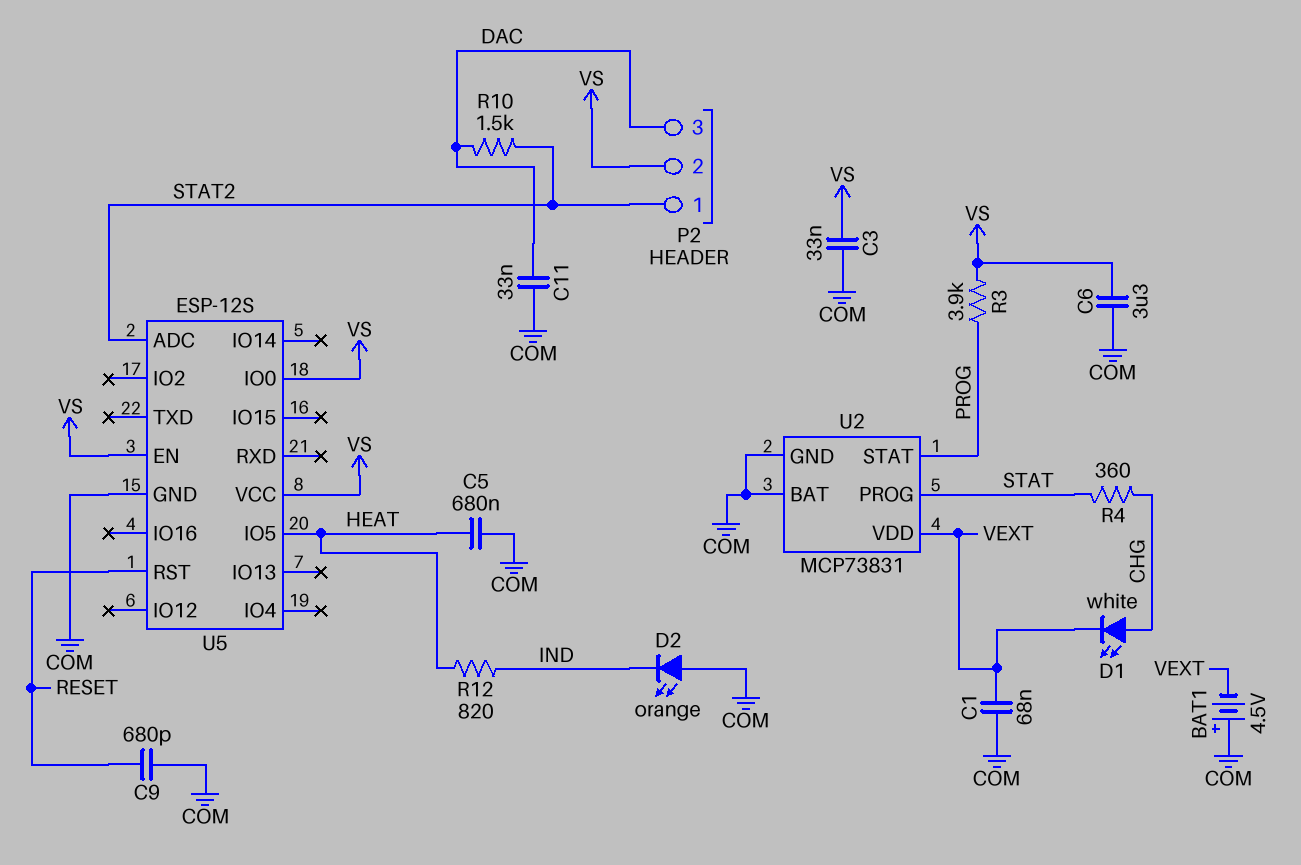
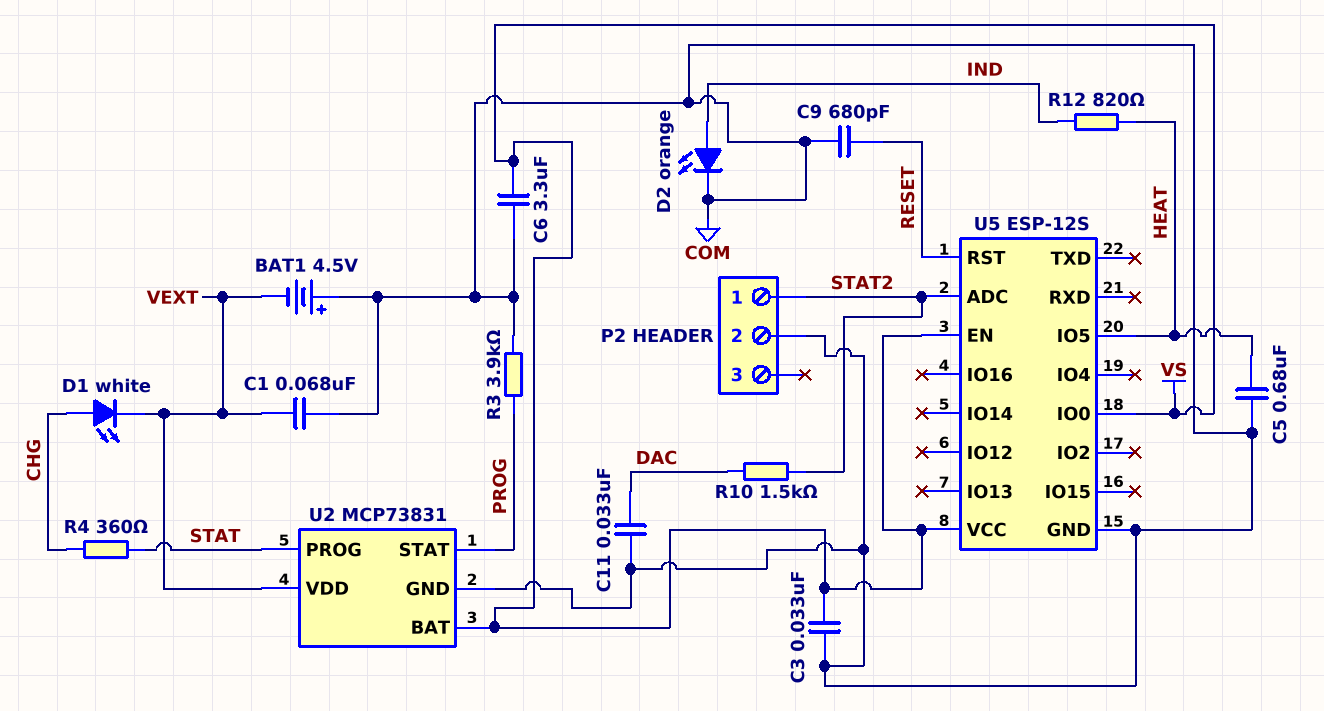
D2: LED orange (A COM, K IND) -> LED orange (A IND, K COM)
P2 pin 2: VS -> COM
P2 pin 3: DAC -> none
R3: 3.9k (PROG, VS) -> 3.9k (COM, PROG)
U2 pin BAT: COM -> VS

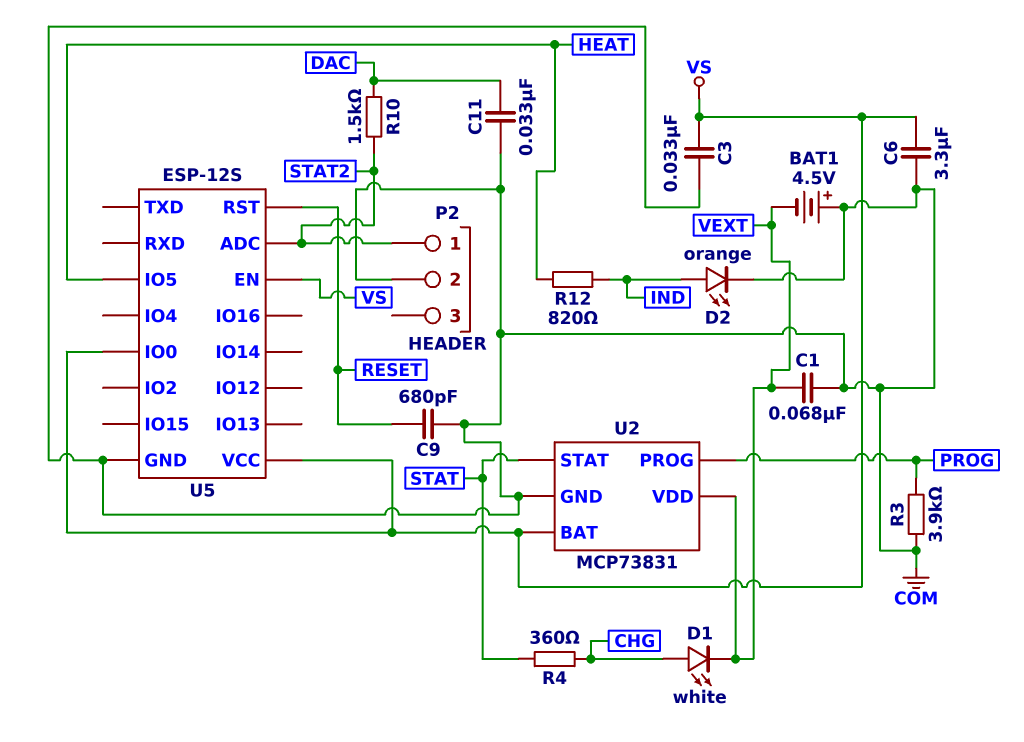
C5: 680nF (COM, HEAT) -> none
U2 pin PROG: STAT -> PROG
U2 pin STAT: PROG -> STAT

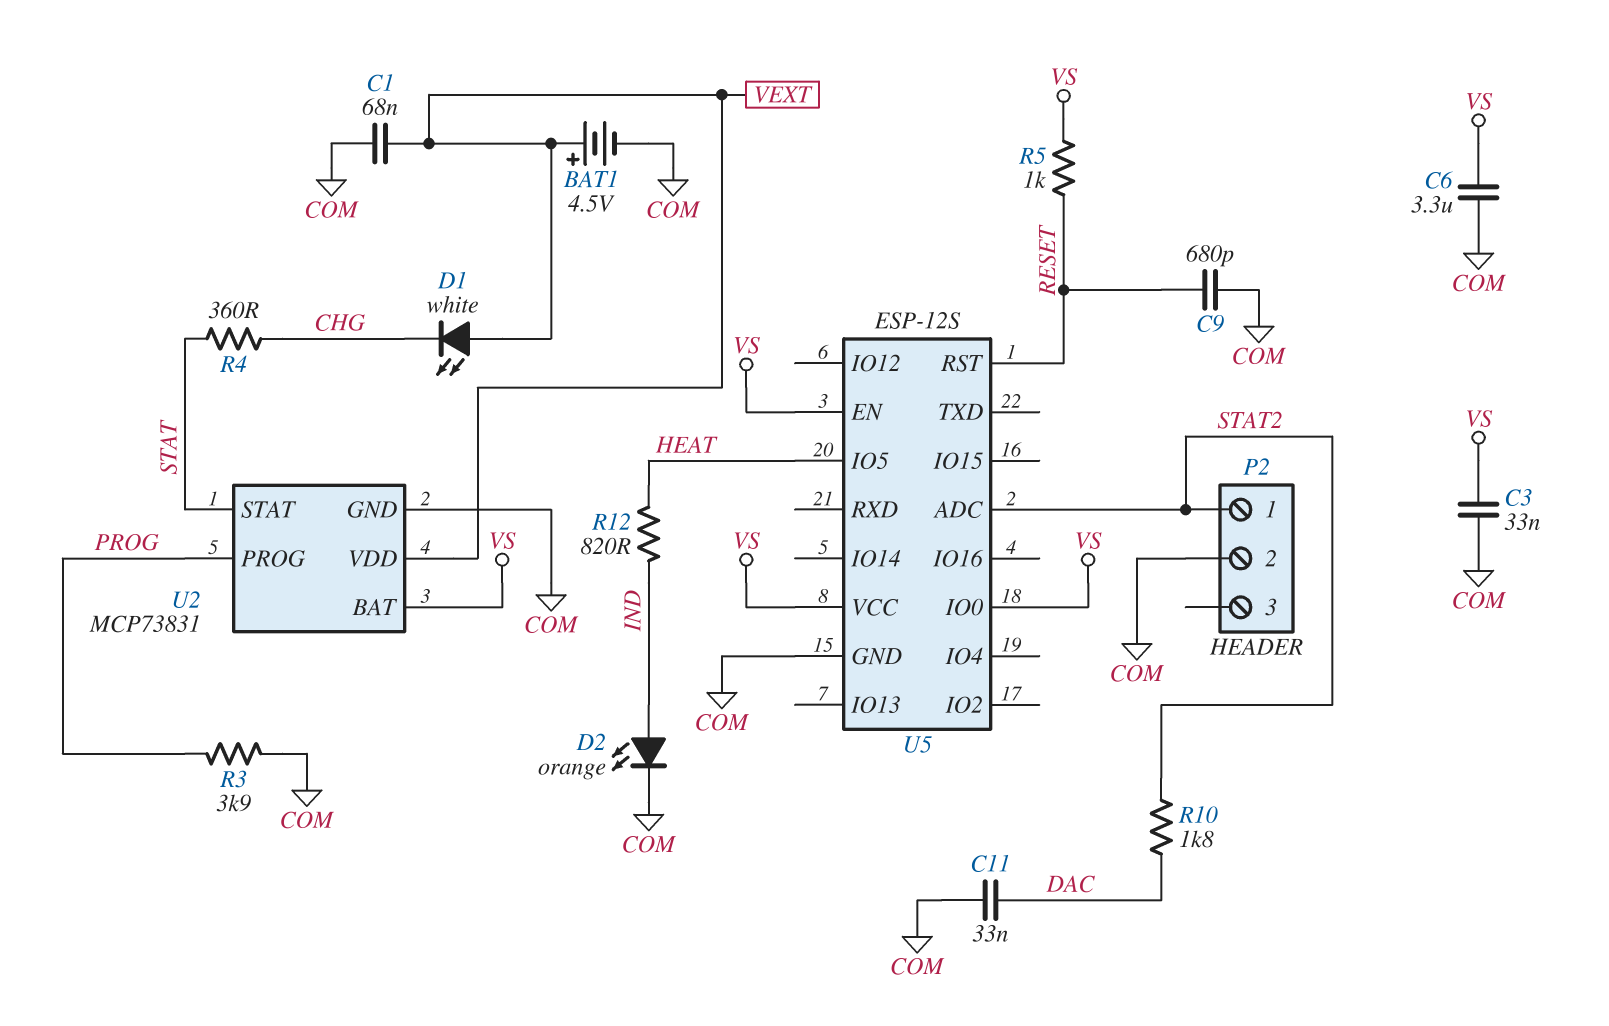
BAT1: 4.5V (plus COM, minus VEXT) -> 4.5V (plus VEXT, minus COM)
D1: LED white (A CHG, K VEXT) -> LED white (A VEXT, K CHG)
R5: none -> 1k (RESET, VS)
R10: 1.5k (DAC, STAT2) -> 1.8k (DAC, STAT2)

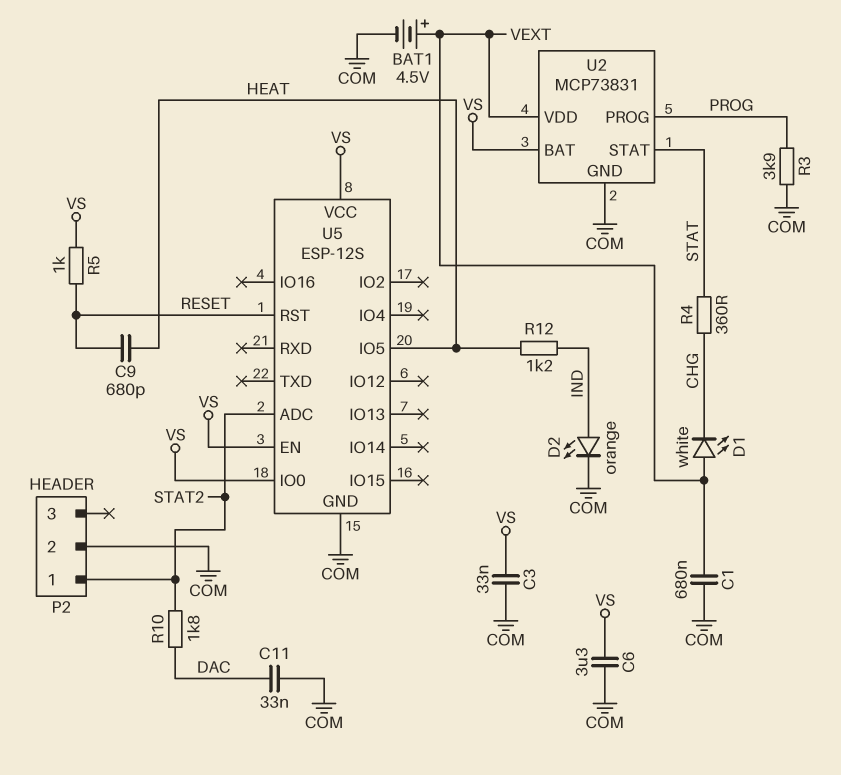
C1: 68nF (COM, VEXT) -> 680nF (COM, VEXT)
C9: 680pF (COM, RESET) -> 680pF (HEAT, RESET)
R12: 820 (HEAT, IND) -> 1.2k (HEAT, IND)

